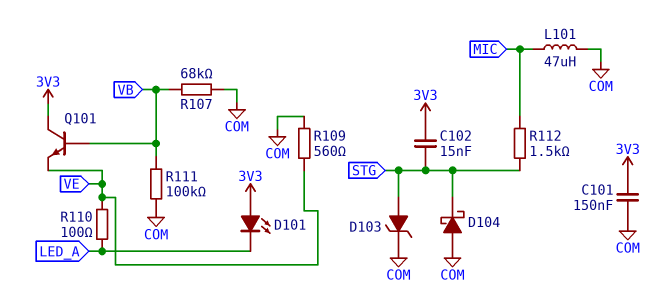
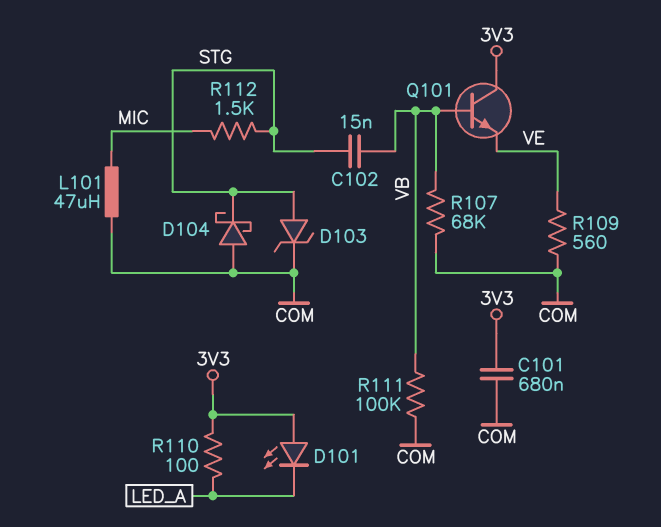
C101: 150nF (3V3, COM) -> 680nF (3V3, COM)
C102: 15nF (3V3, STG) -> 15nF (STG, VB)
R110: 100 (LED_A, VE) -> 100 (3V3, LED_A)

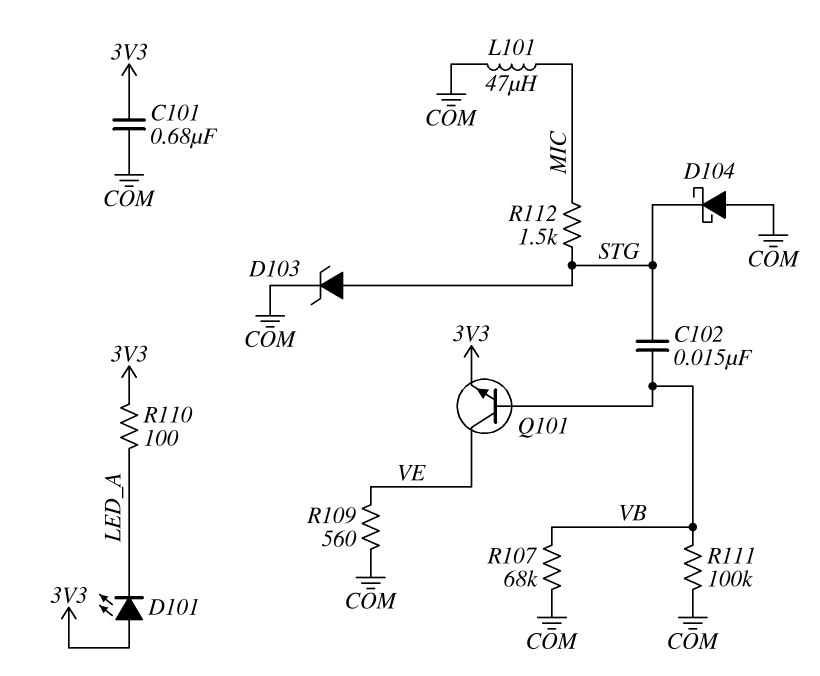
Q101: NPN (B VB, C 3V3, E VE) -> NPN (B VB, C VE, E 3V3)

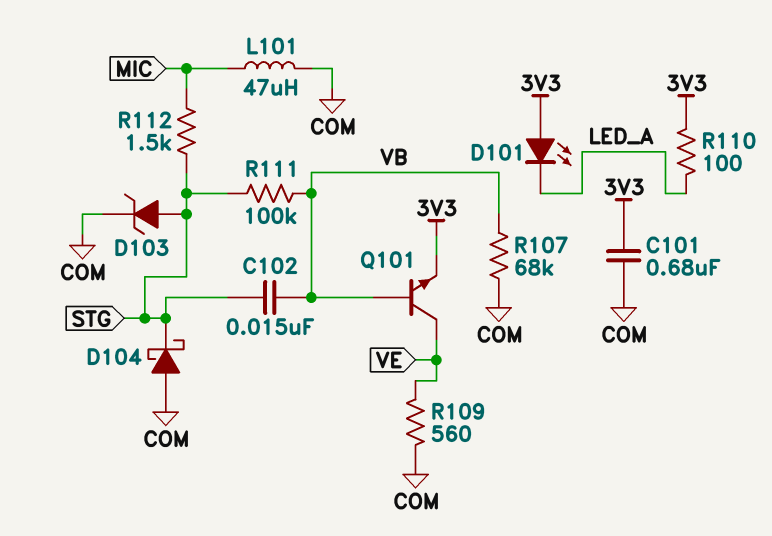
R111: 100k (COM, VB) -> 100k (STG, VB)

